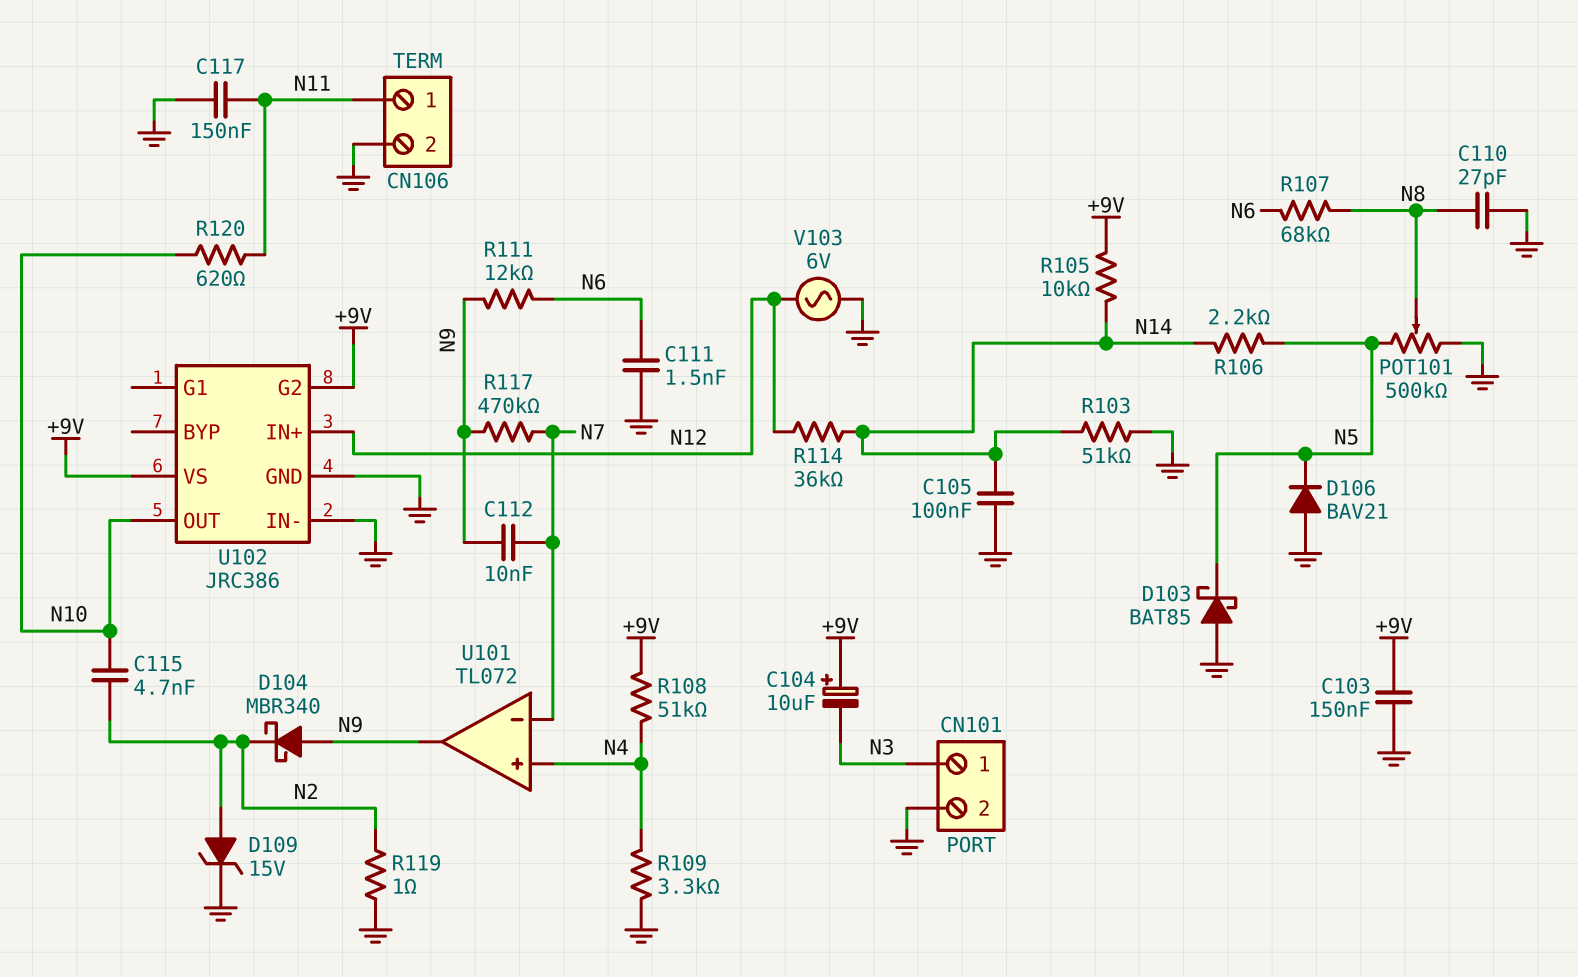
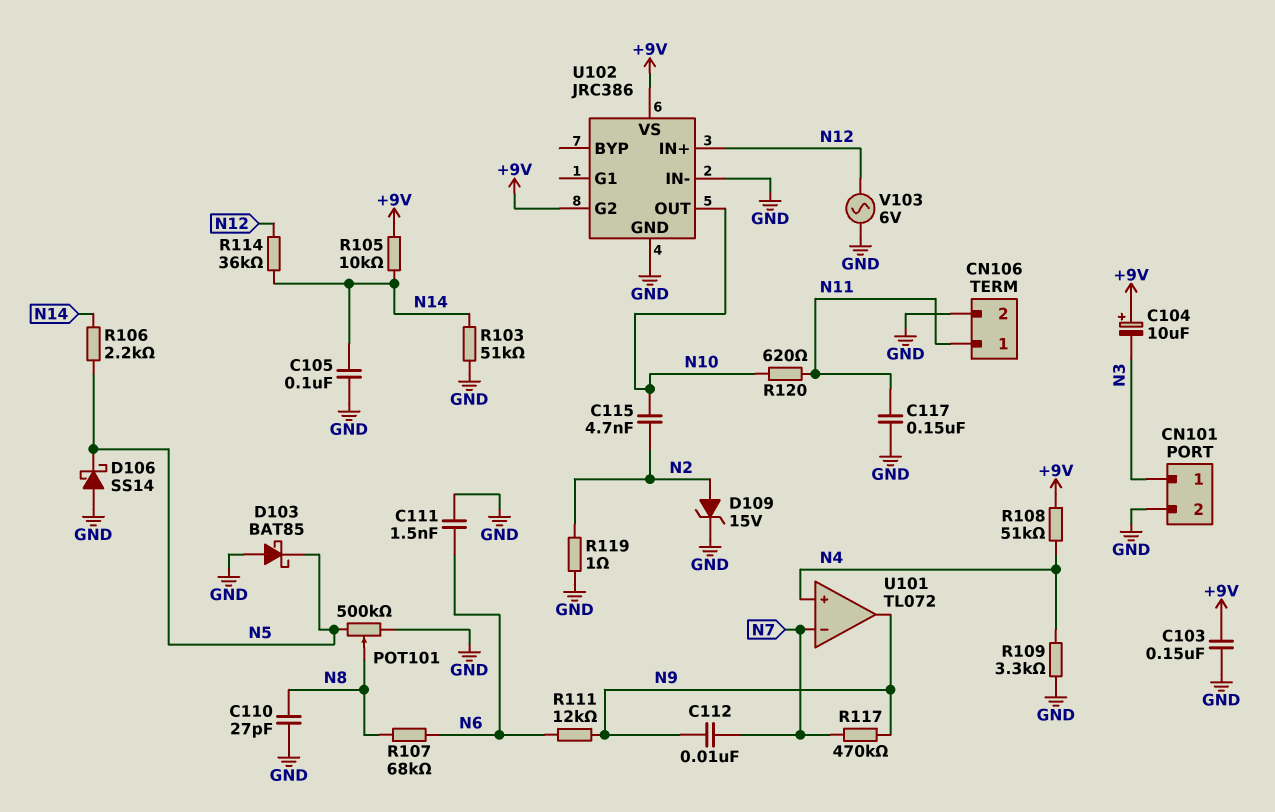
D104: schottky MBR340 (A N9, K N2) -> none
D106: diode BAV21 (A GND, K N5) -> schottky SS14 (A GND, K N5)

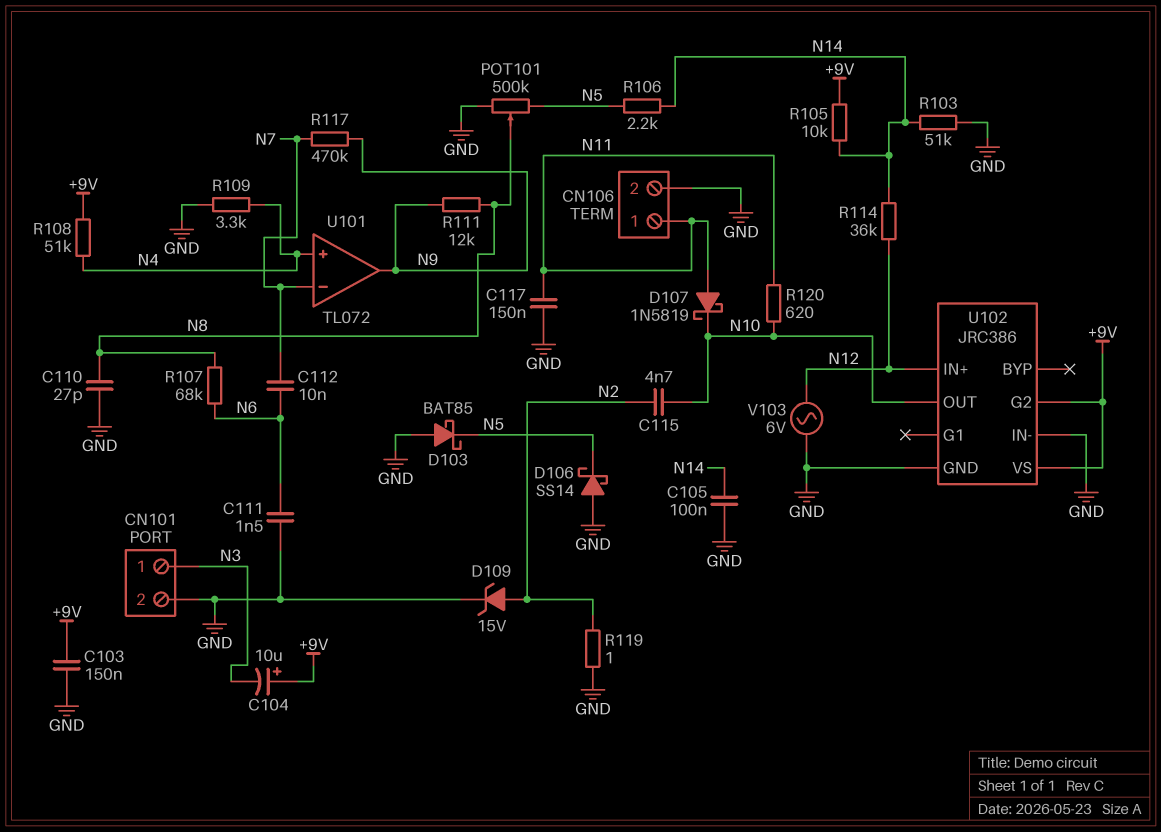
C112: 10nF (N7, N9) -> 10nF (N6, N7)
D107: none -> schottky 1N5819 (A N11, K N10)
R111: 12k (N6, N9) -> 12k (N8, N9)

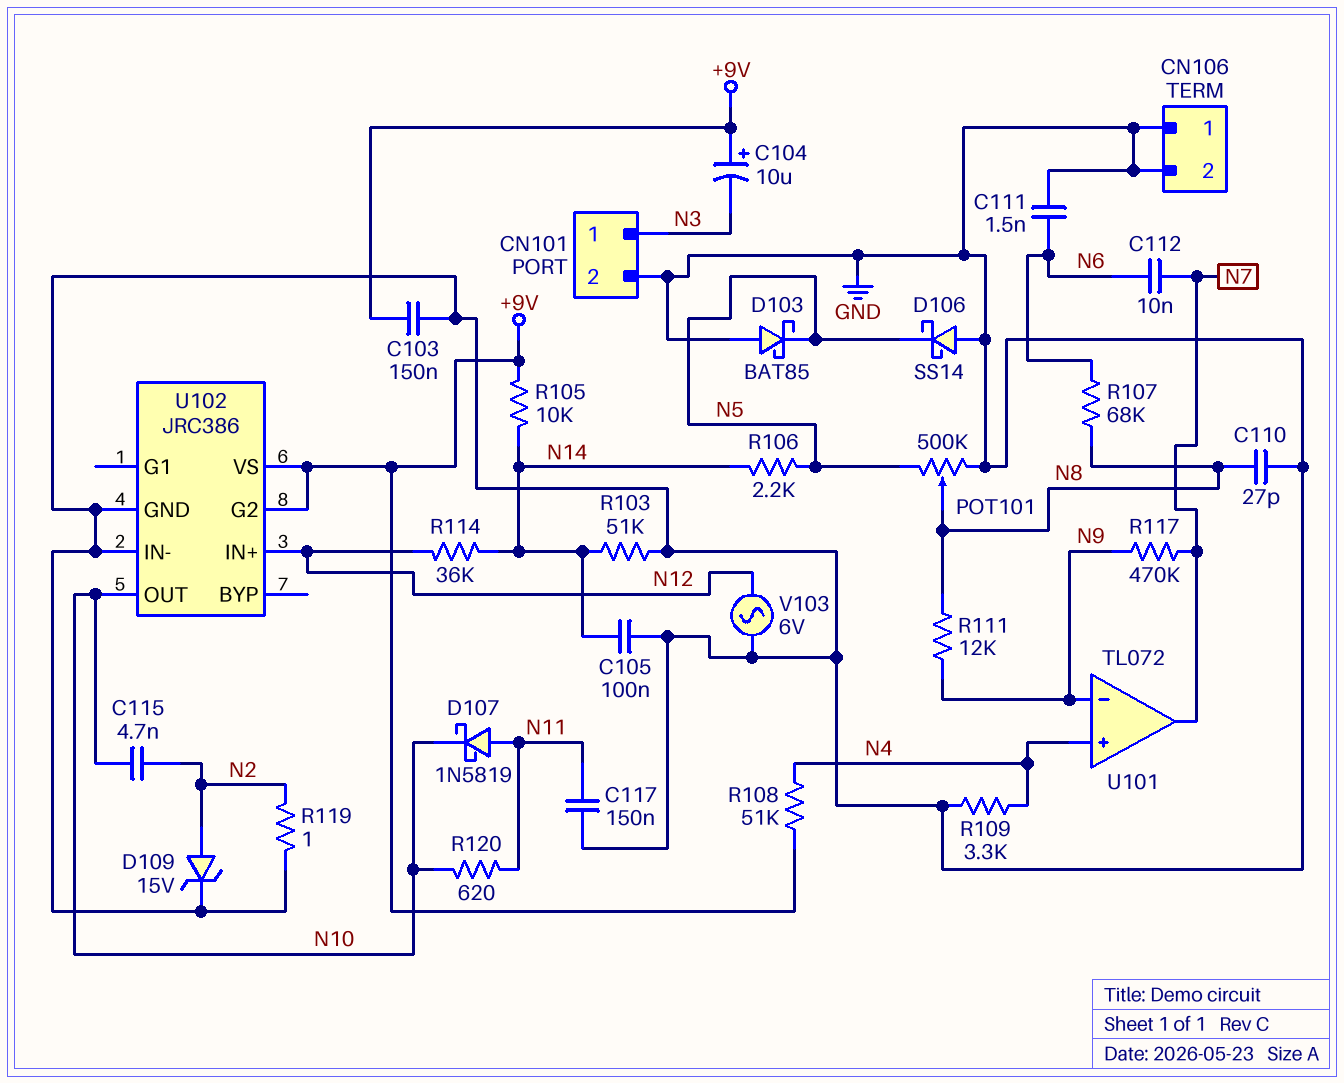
CN106 pin 1: N11 -> GND
U101 pin in-: N7 -> N9
U101 pin out: N9 -> N7

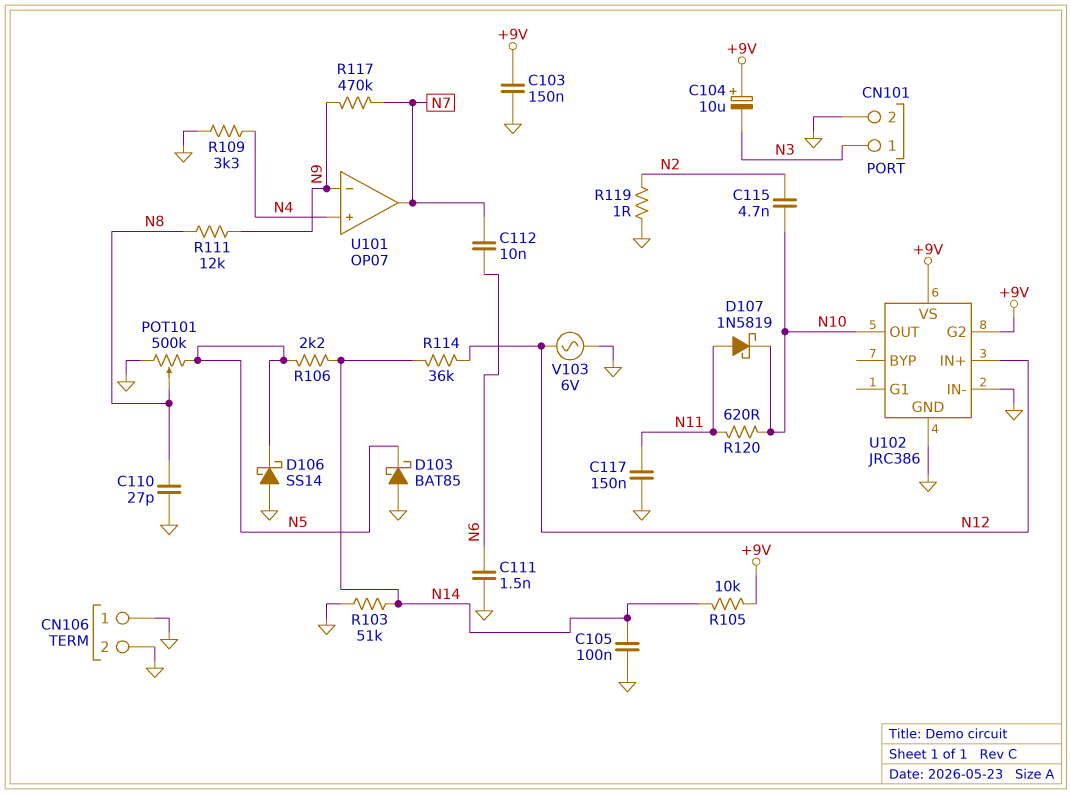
D109: zener 15V (A N2, K GND) -> none
R107: 68k (N6, N8) -> none
R108: 51k (+9V, N4) -> none
U101: TL072 -> OP07

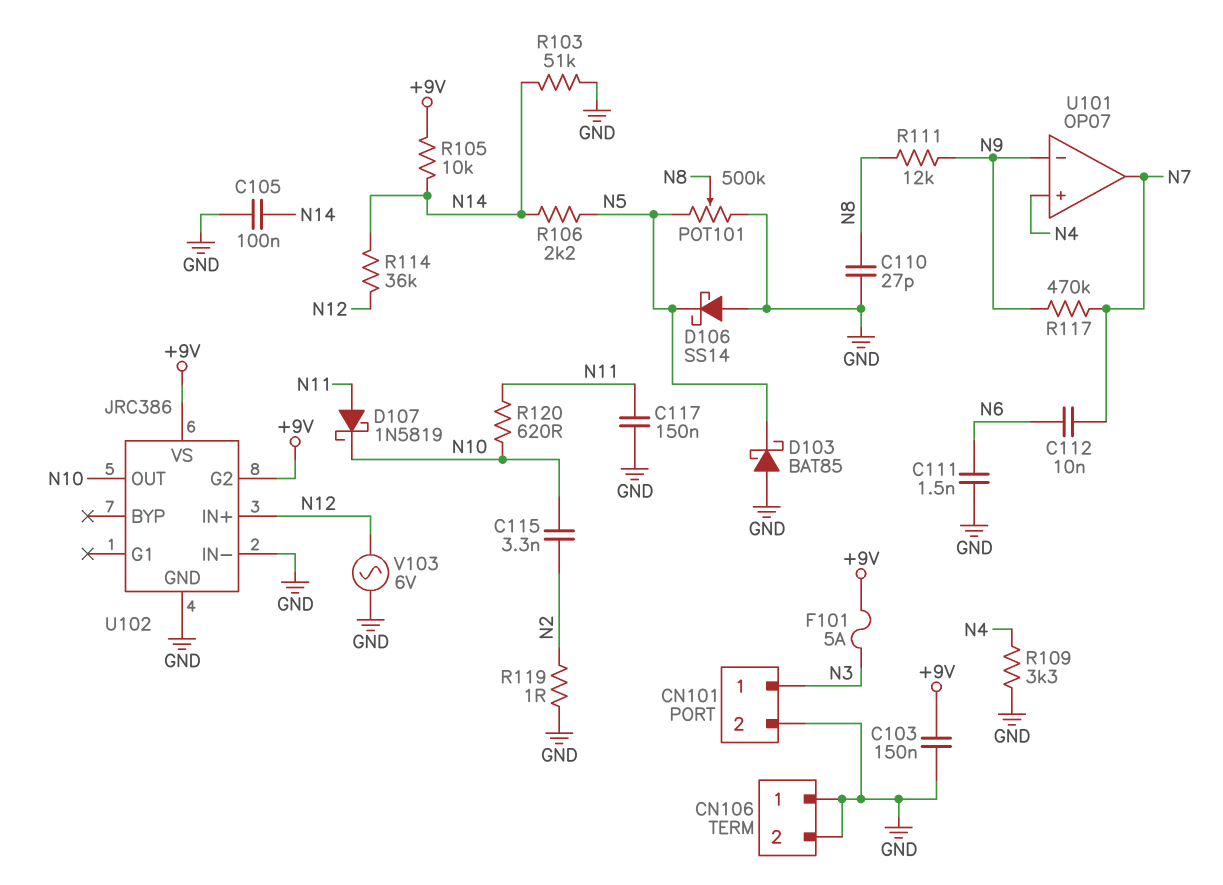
C104: 10uF (plus +9V, minus N3) -> none
C115: 4.7nF (N2, N10) -> 3.3nF (N2, N10)
F101: none -> 5A (+9V, N3)

